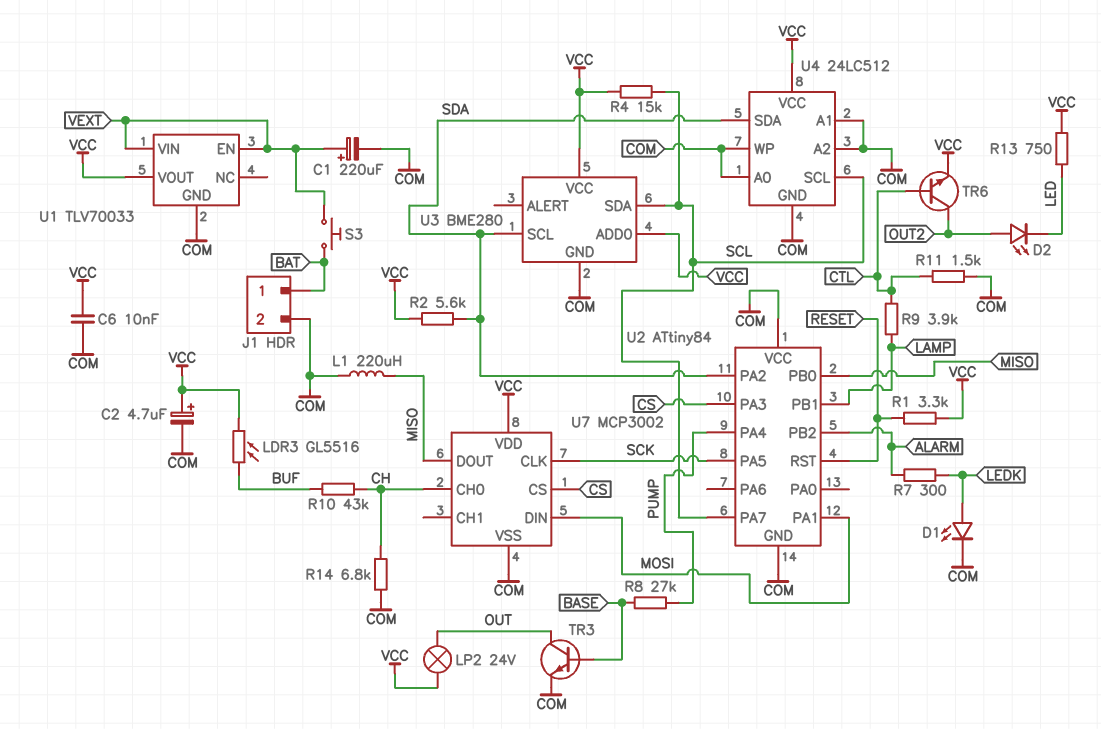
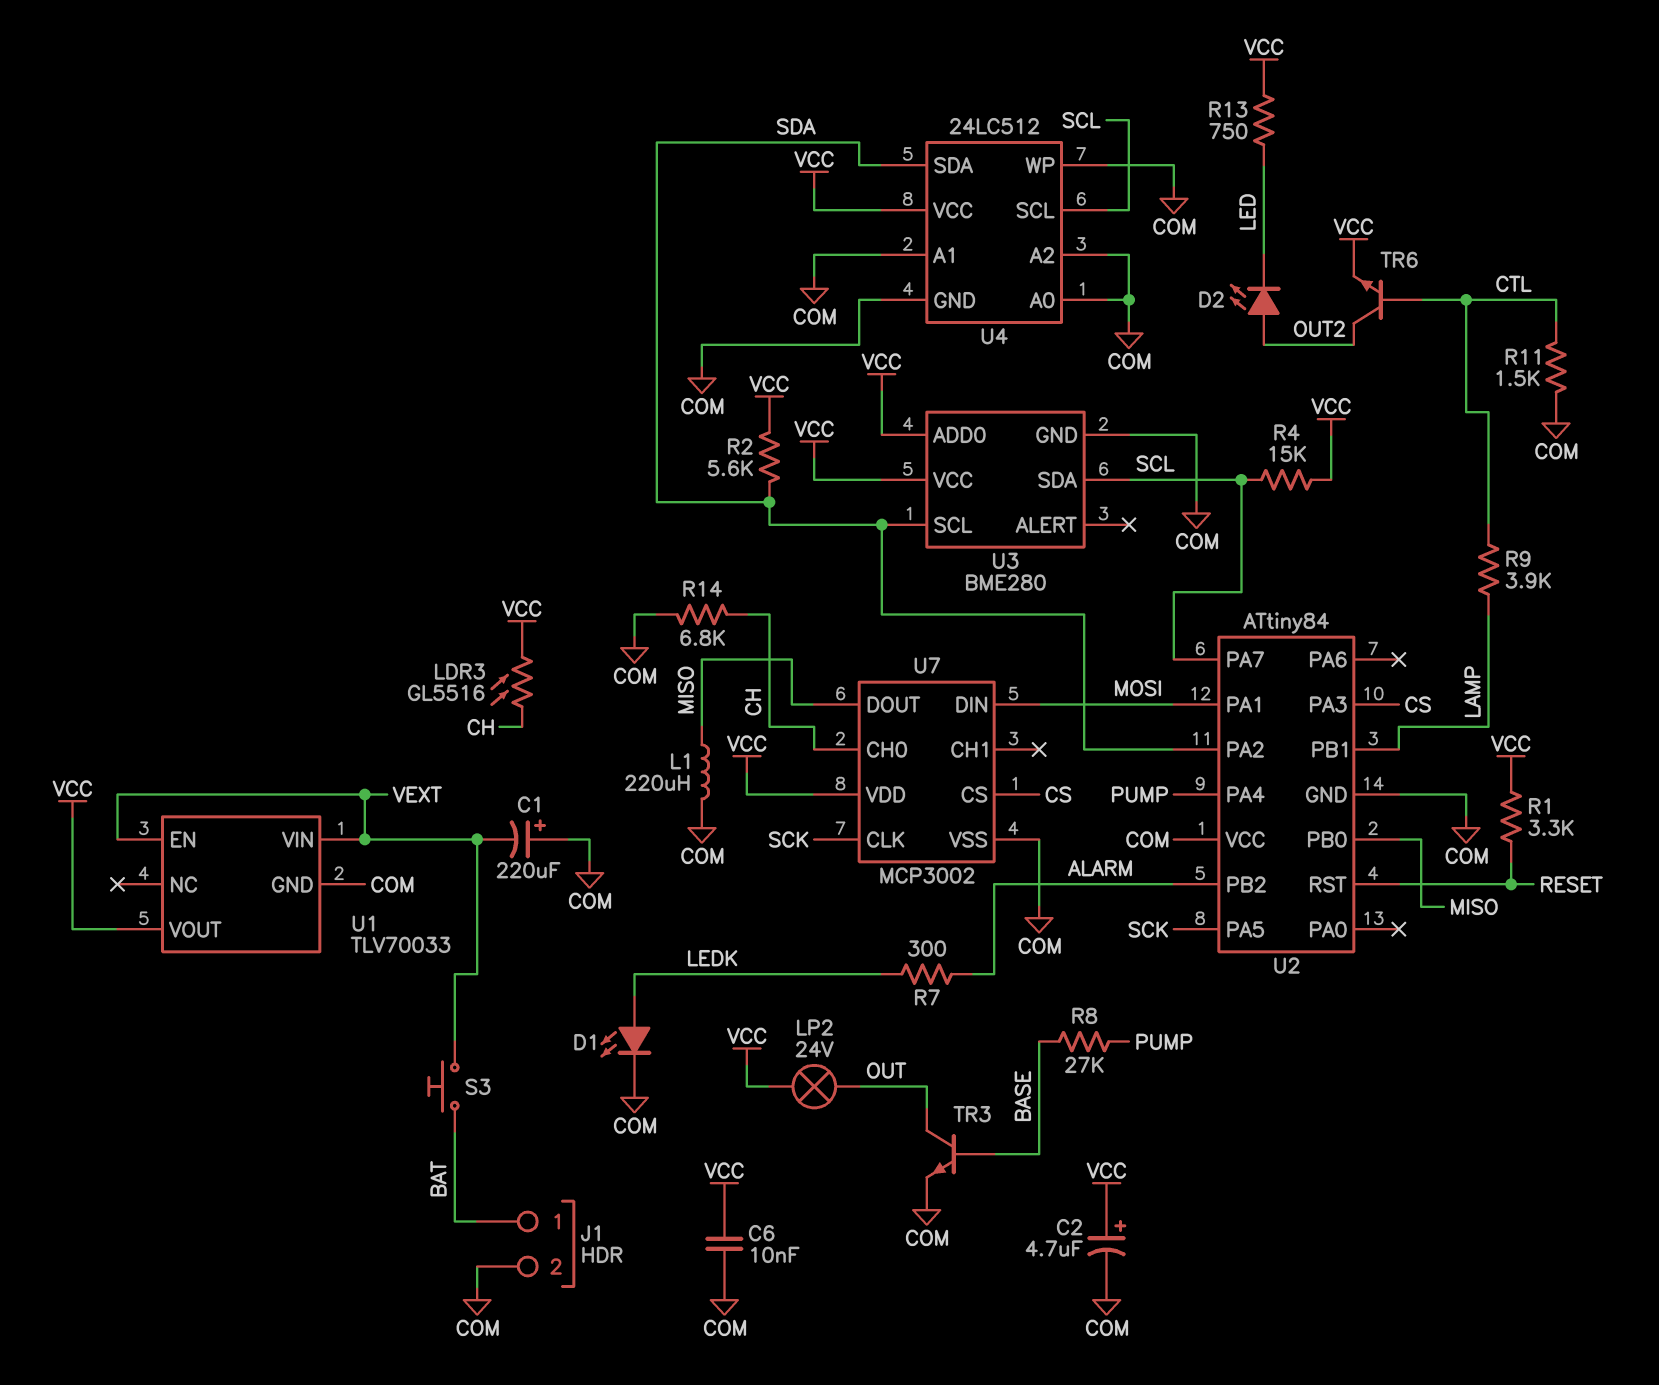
C1: 220uF (plus VEXT, minus COM) -> 220uF (plus COM, minus VEXT)
LDR3: GL5516 (BUF, VCC) -> GL5516 (CH, VCC)
R10: 43k (BUF, CH) -> none

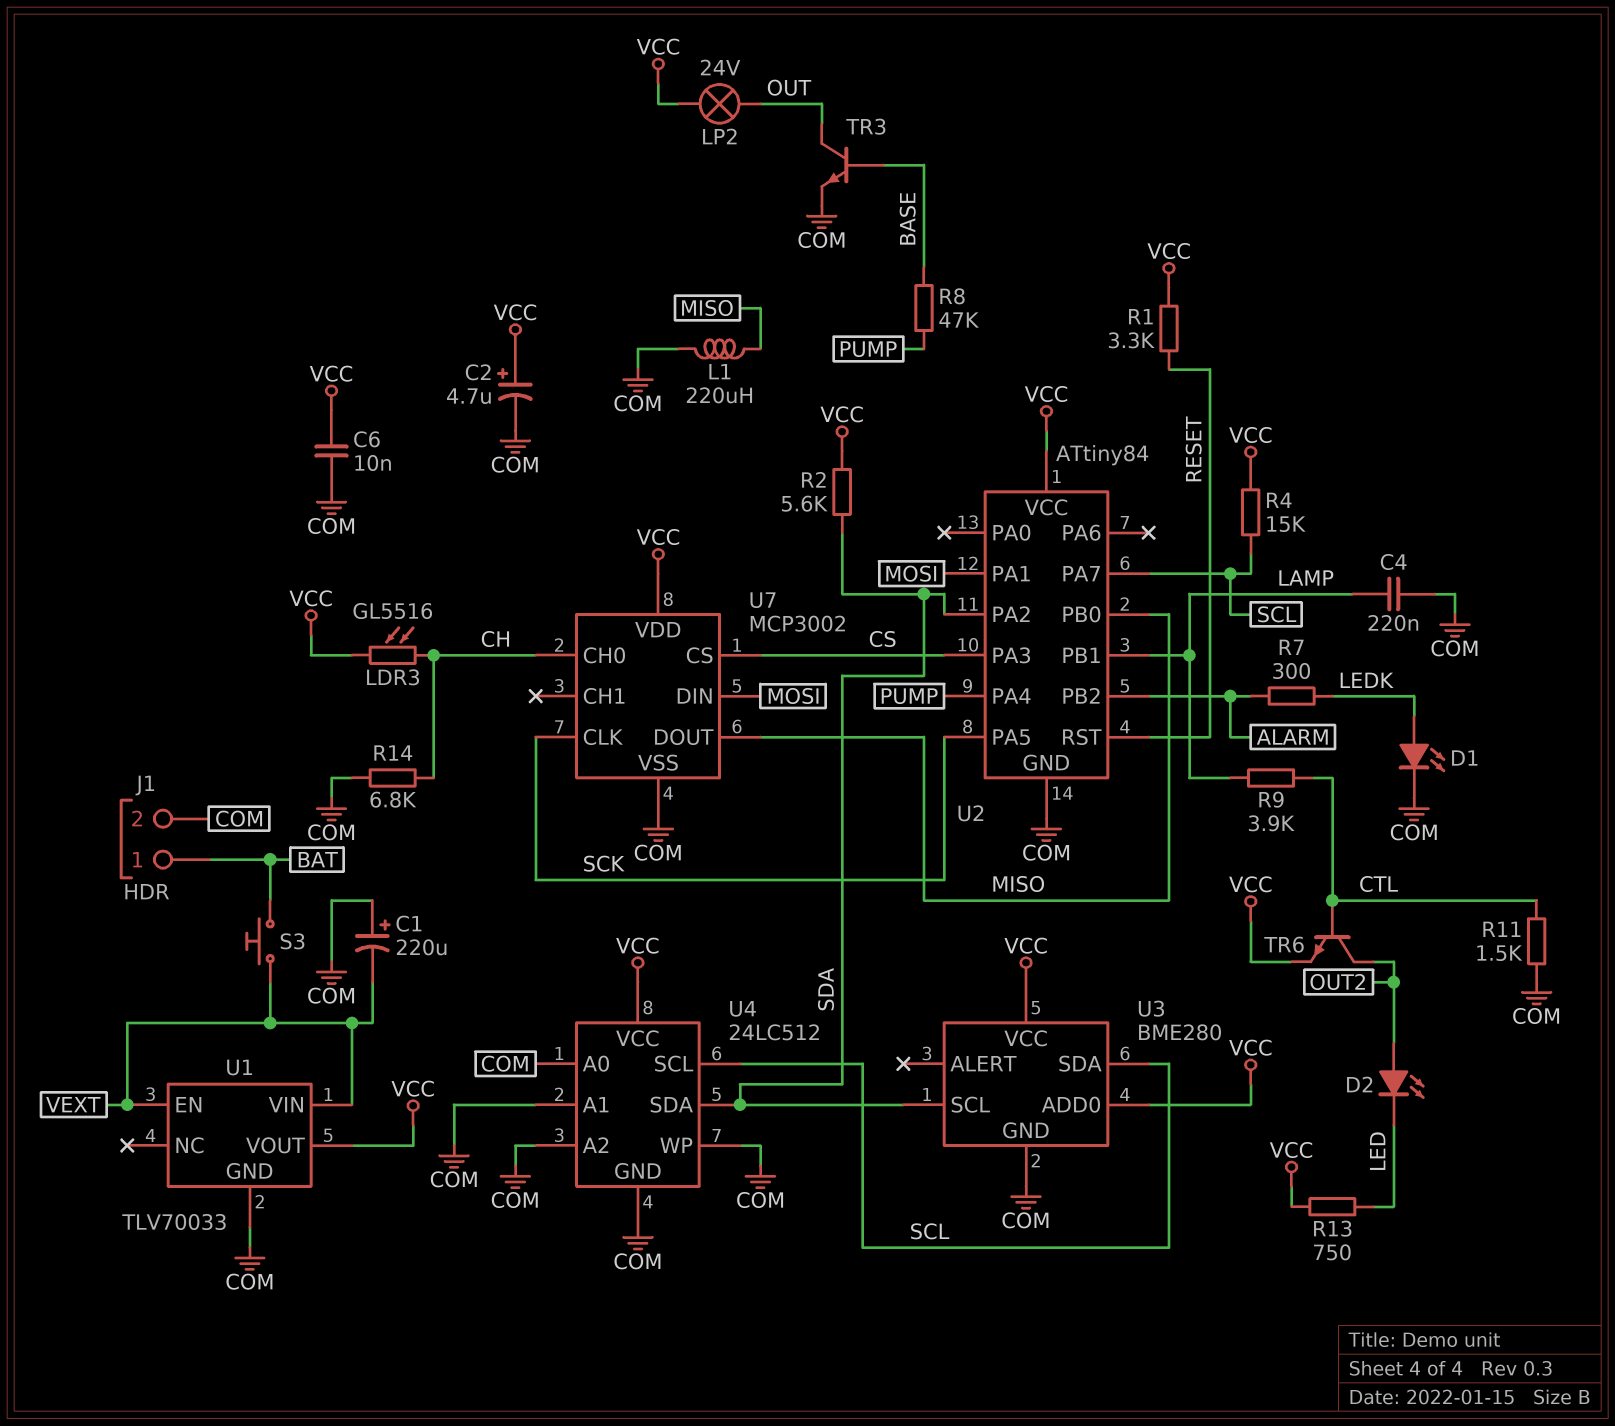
C4: none -> 220nF (COM, LAMP)
R8: 27k (BASE, PUMP) -> 47k (BASE, PUMP)
U2 pin VCC: COM -> VCC

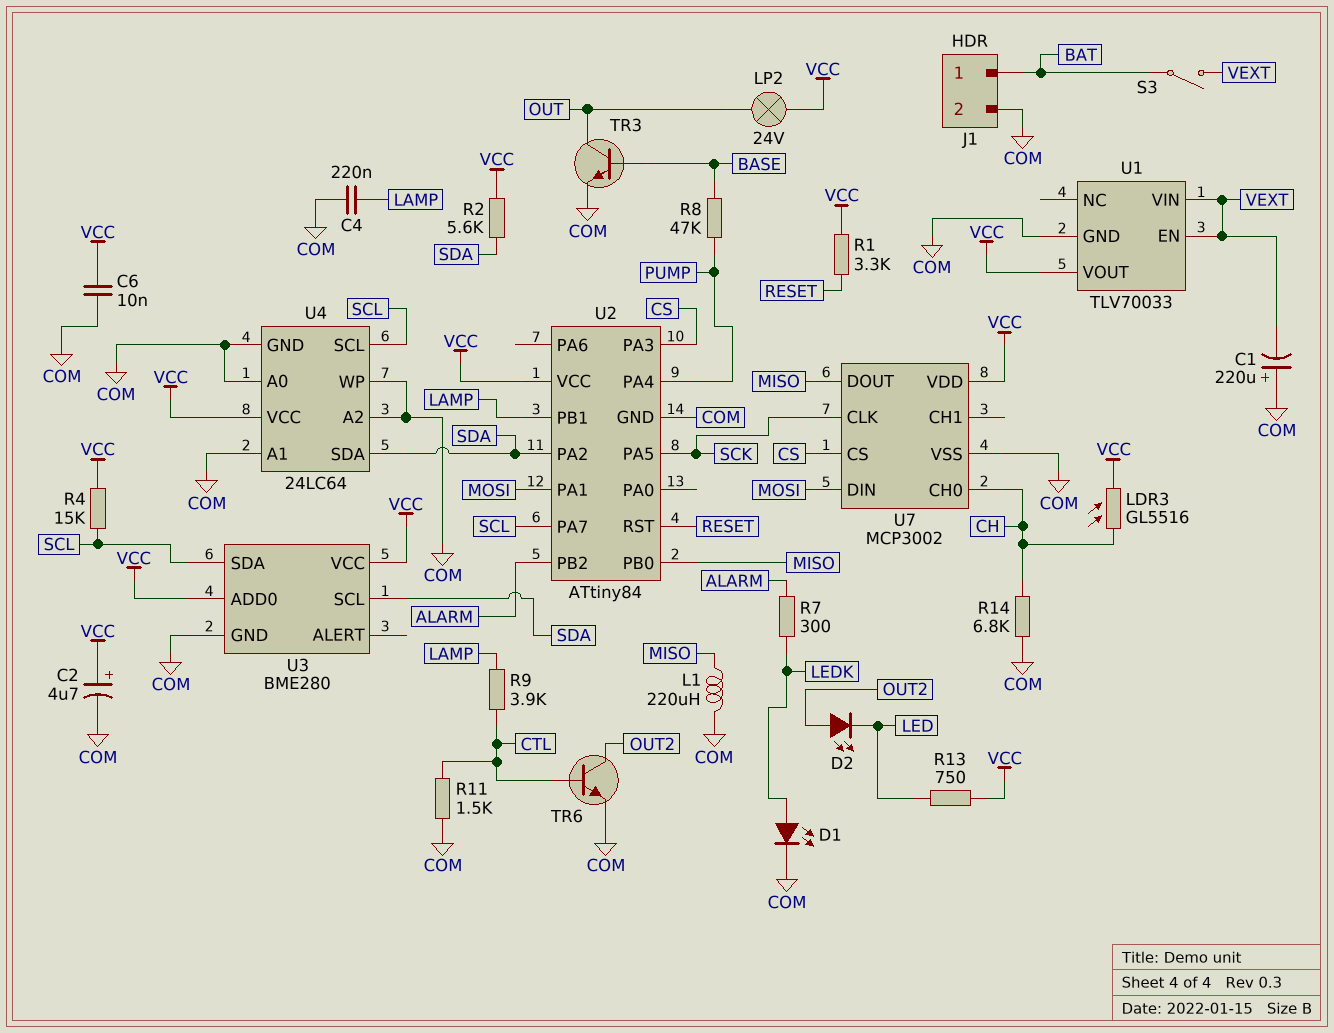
S3: button (BAT, VEXT) -> switch (BAT, VEXT)
TR6: NPN (B CTL, C OUT2, E VCC) -> NPN (B CTL, C OUT2, E COM)
U4: 24LC512 -> 24LC64

